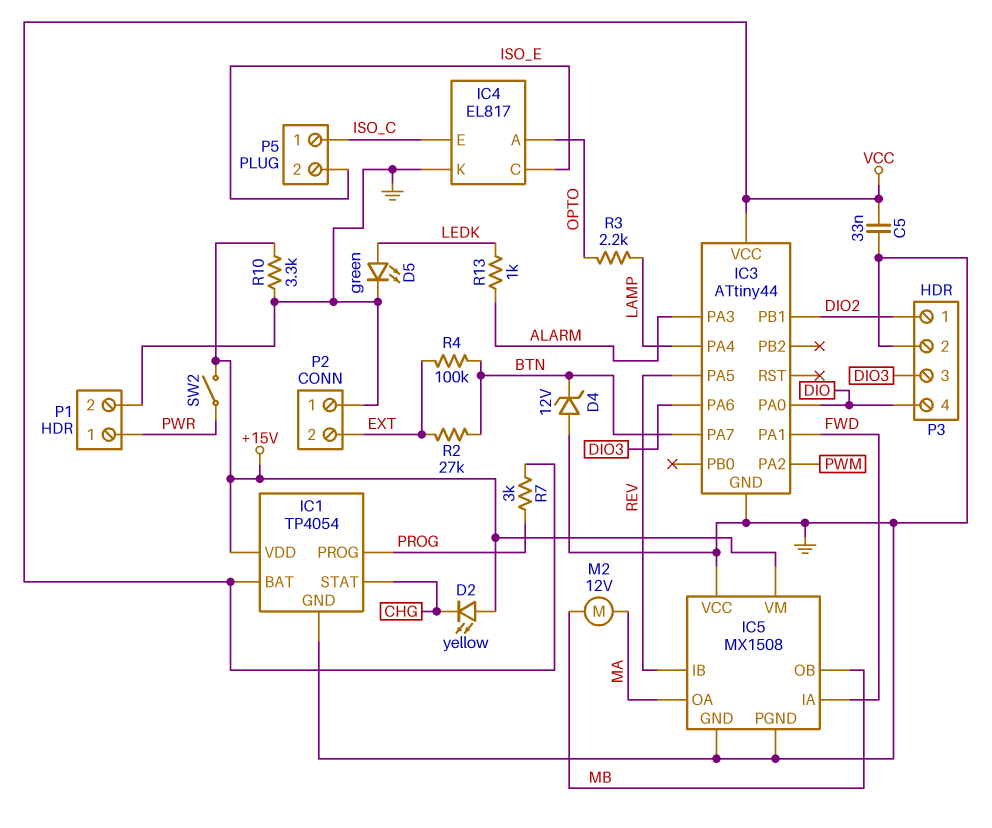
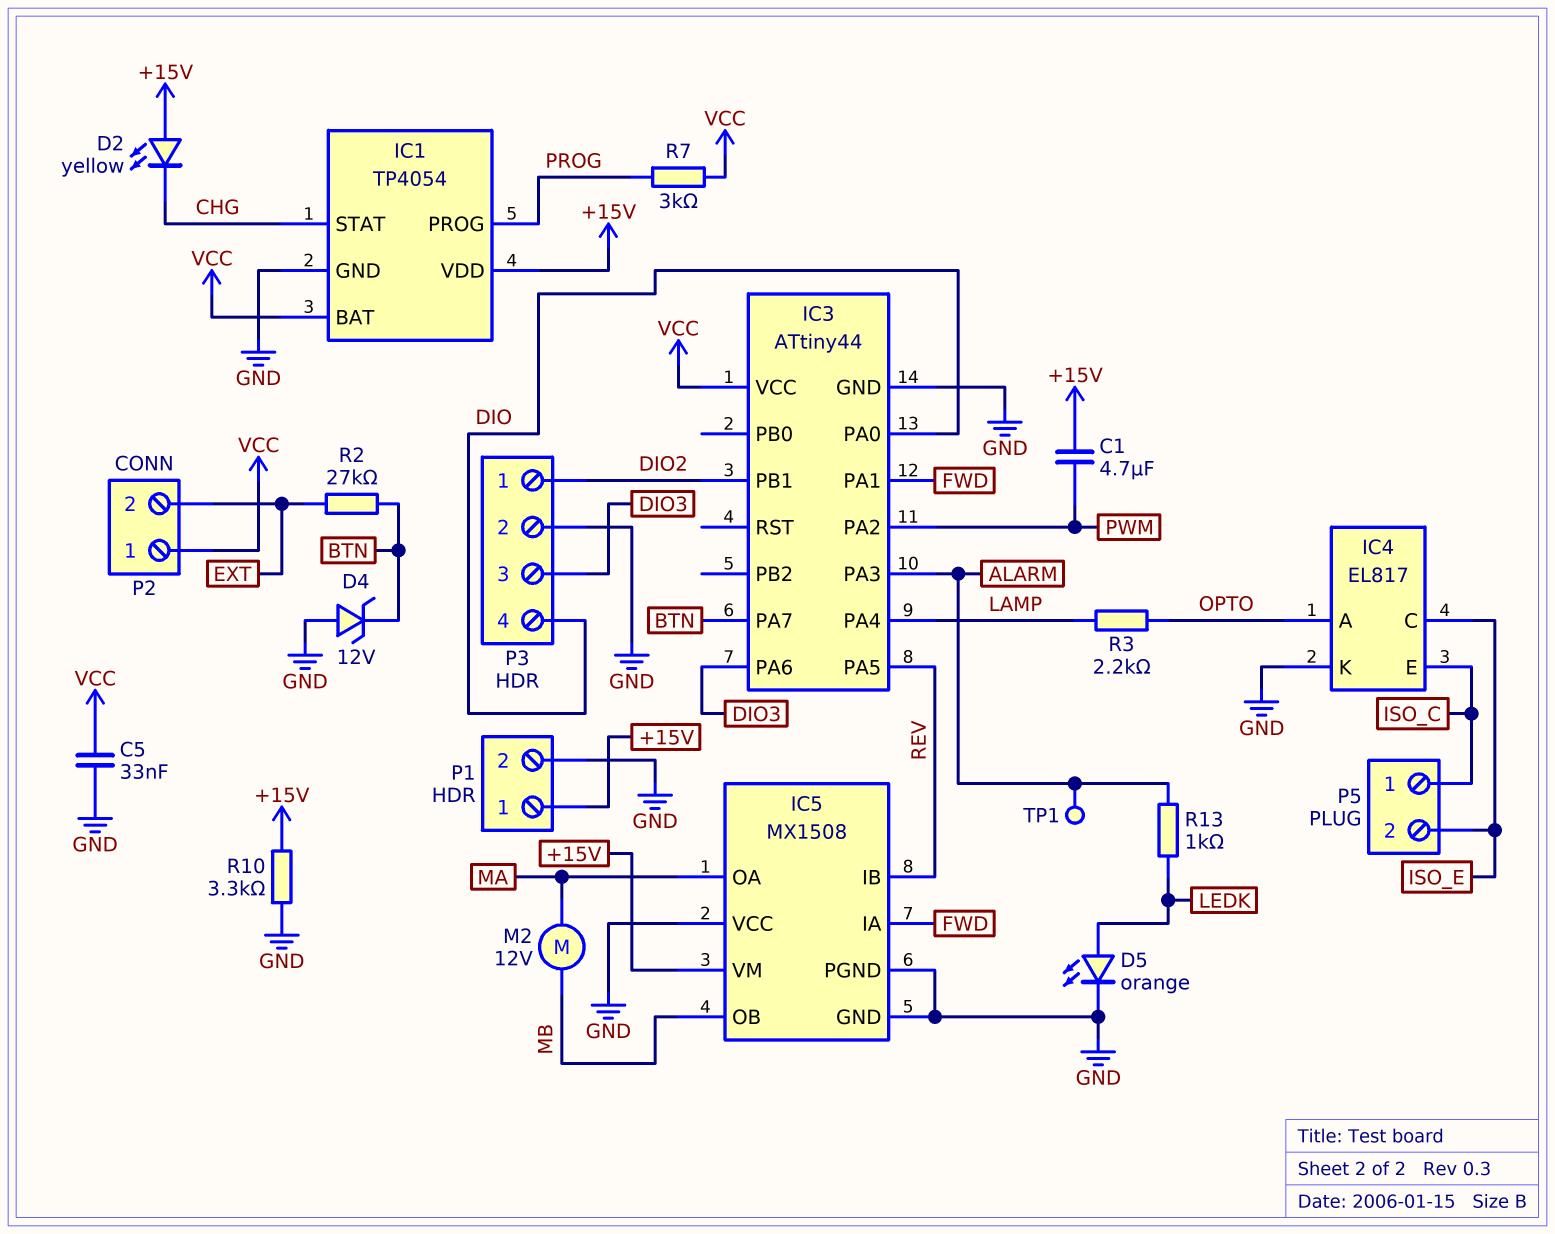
C1: none -> 4.7uF (+15V, PWM)
D5: LED green (A LEDK, K GND) -> LED orange (A LEDK, K GND)
P1 pin 1: PWR -> +15V
P2 pin 1: GND -> VCC
R4: 100k (BTN, EXT) -> none
SW2: switch (+15V, PWR) -> none
TP1: none -> test point (ALARM)

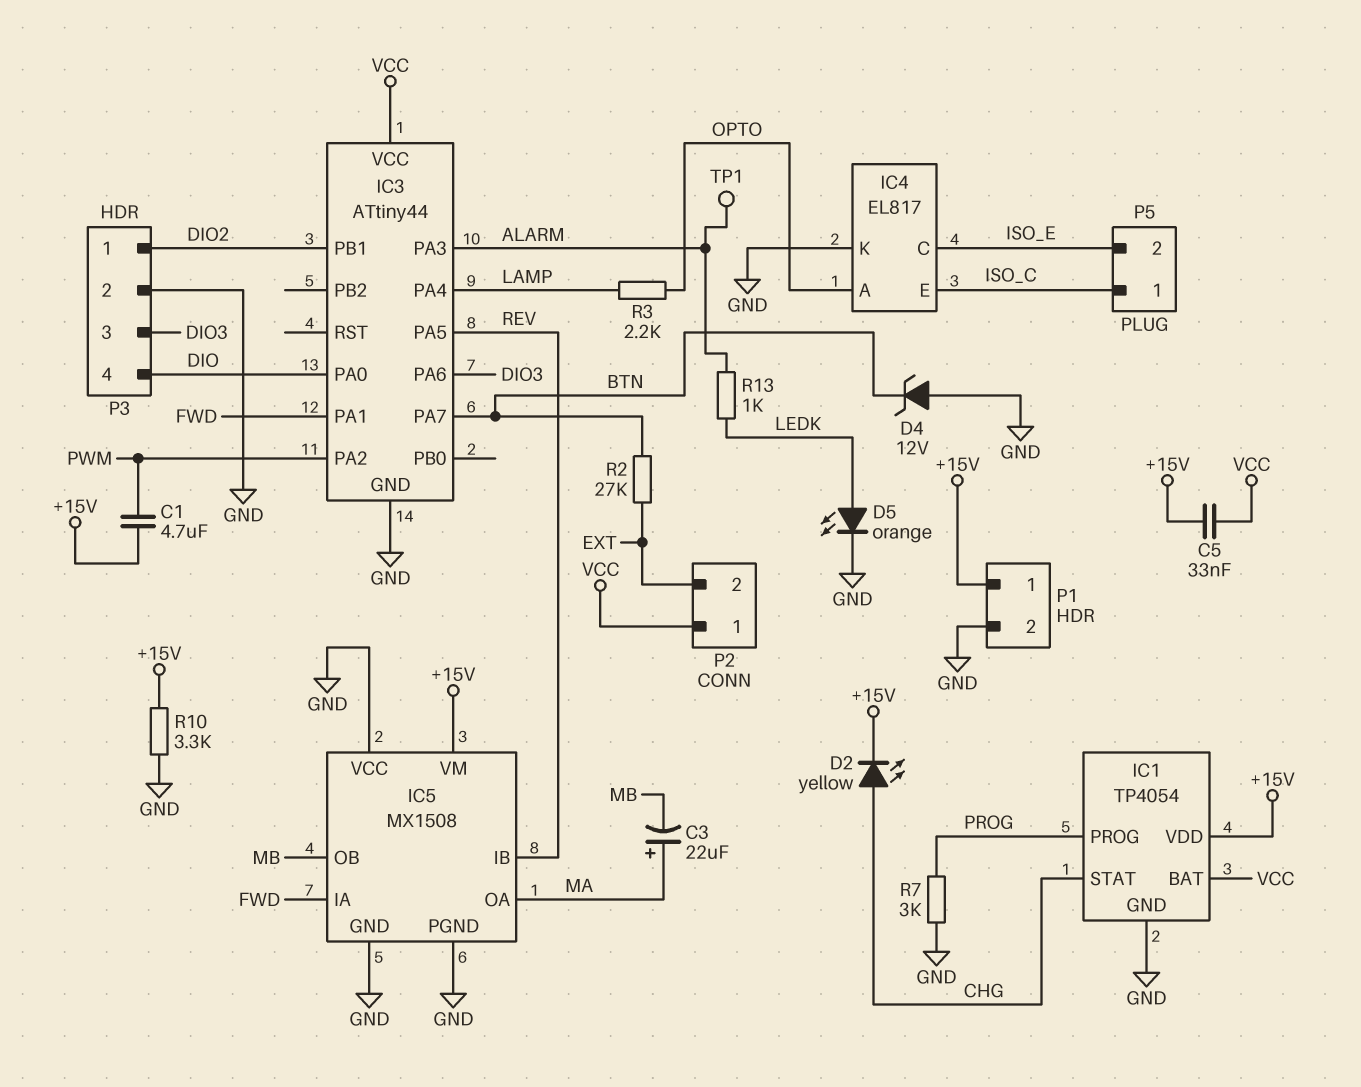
C3: none -> 22uF (plus MA, minus MB)
C5: 33nF (GND, VCC) -> 33nF (+15V, VCC)
D2: LED yellow (A +15V, K CHG) -> LED yellow (A CHG, K +15V)
M2: motor 12V (MA, MB) -> none
R7: 3k (PROG, VCC) -> 3k (GND, PROG)

